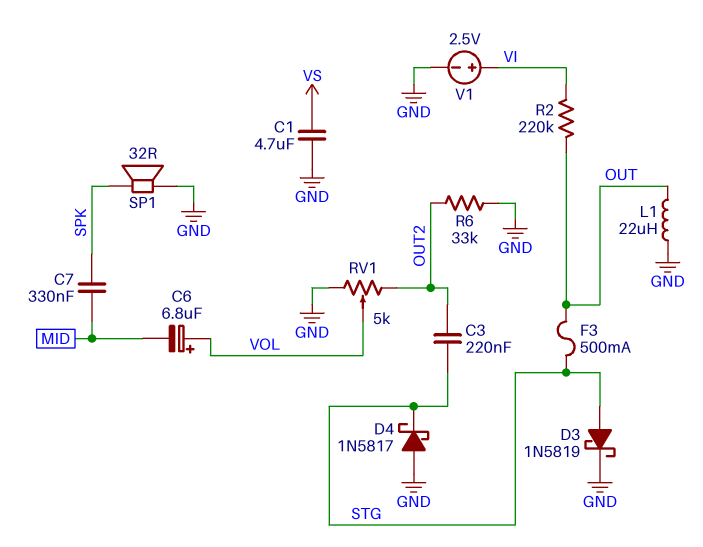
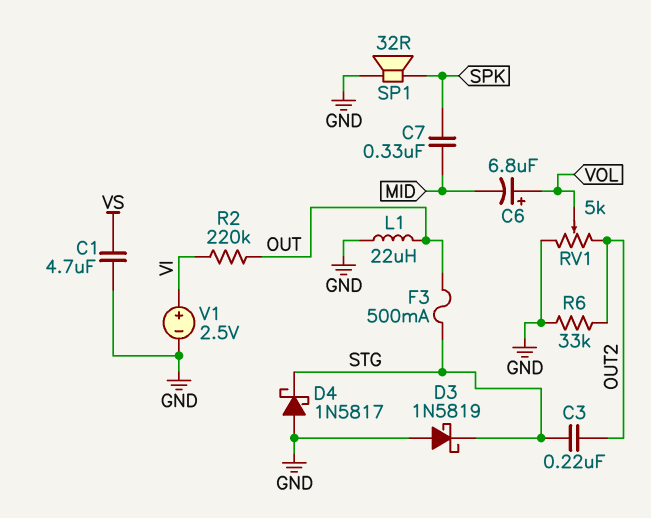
D3: schottky 1N5819 (A STG, K GND) -> schottky 1N5819 (A GND, K STG)

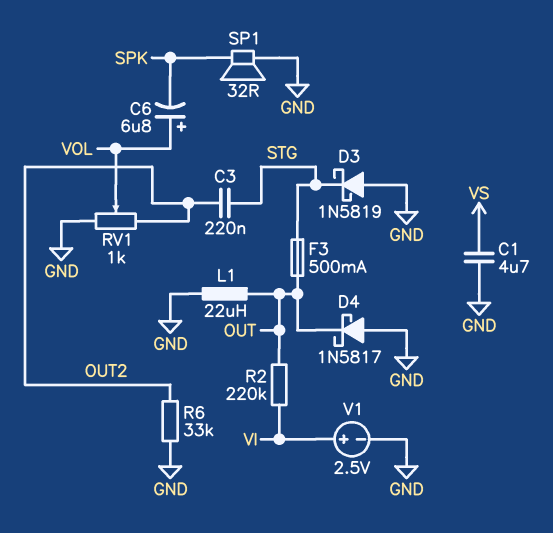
C6: 6.8uF (plus VOL, minus MID) -> 6.8uF (plus VOL, minus SPK)
C7: 330nF (MID, SPK) -> none
D4: schottky 1N5817 (A GND, K STG) -> schottky 1N5817 (A GND, K OUT)
RV1: 5k (GND, OUT2, wiper VOL) -> 1k (GND, OUT2, wiper VOL)

